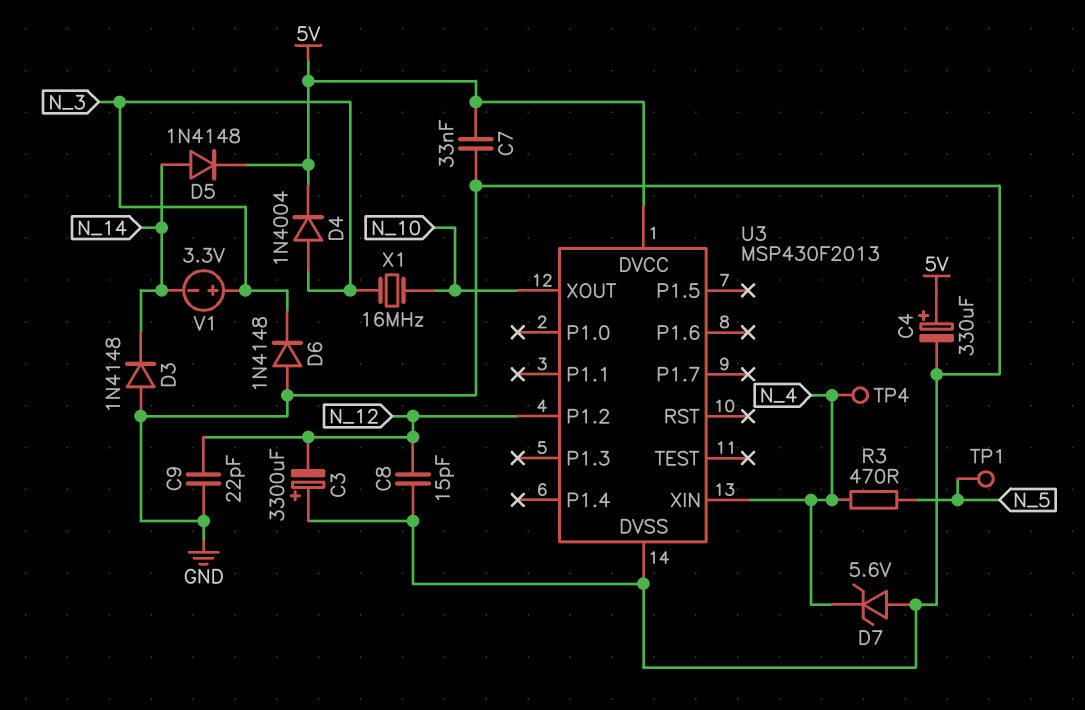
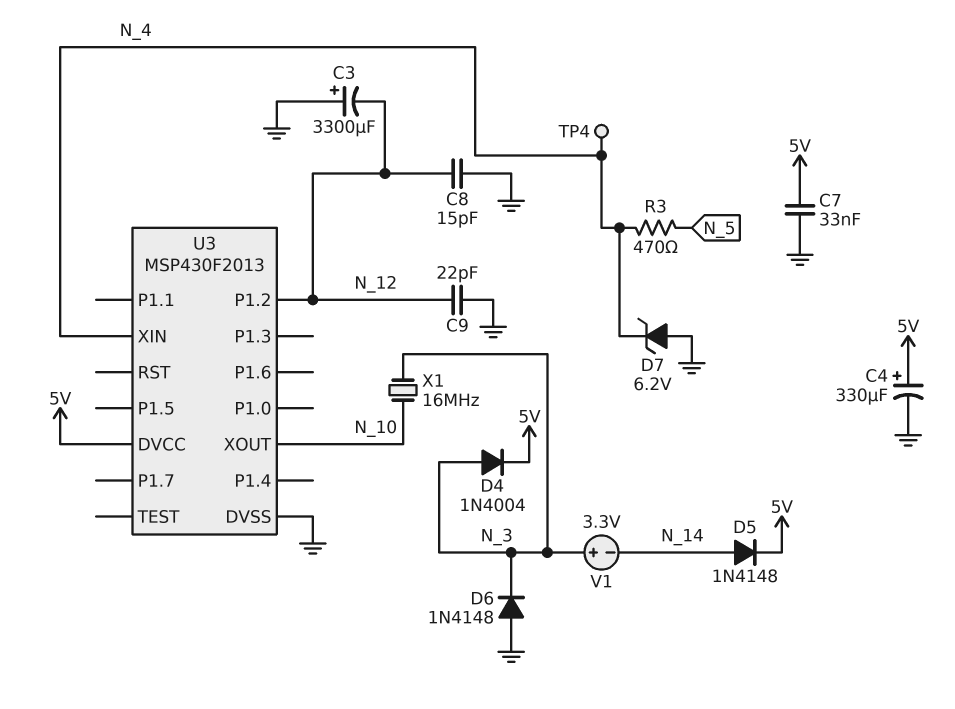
D3: diode 1N4148 (A GND, K N_14) -> none
D7: zener 5.6V (A GND, K N_4) -> zener 6.2V (A GND, K N_4)
TP1: test point (N_5) -> none

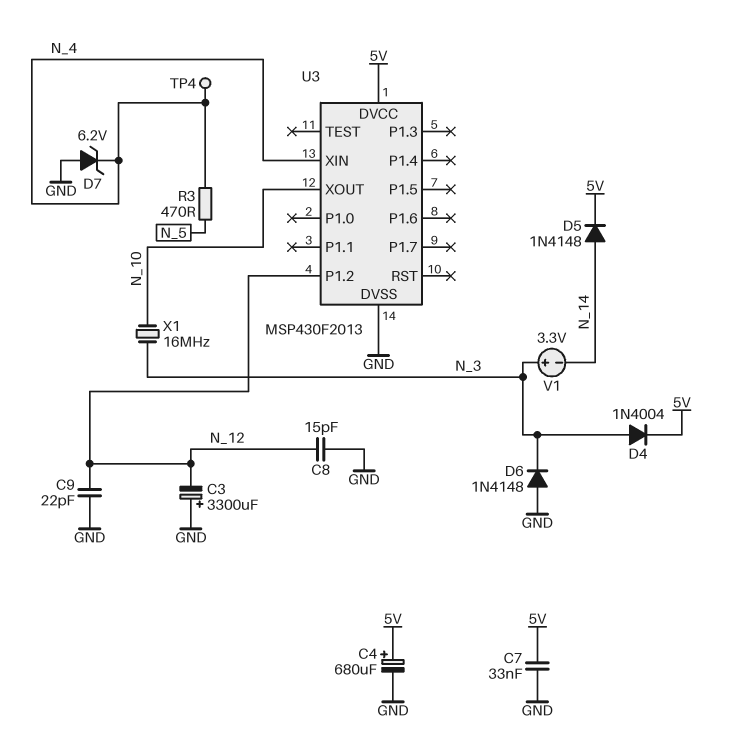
C4: 330uF (plus 5V, minus GND) -> 680uF (plus 5V, minus GND)

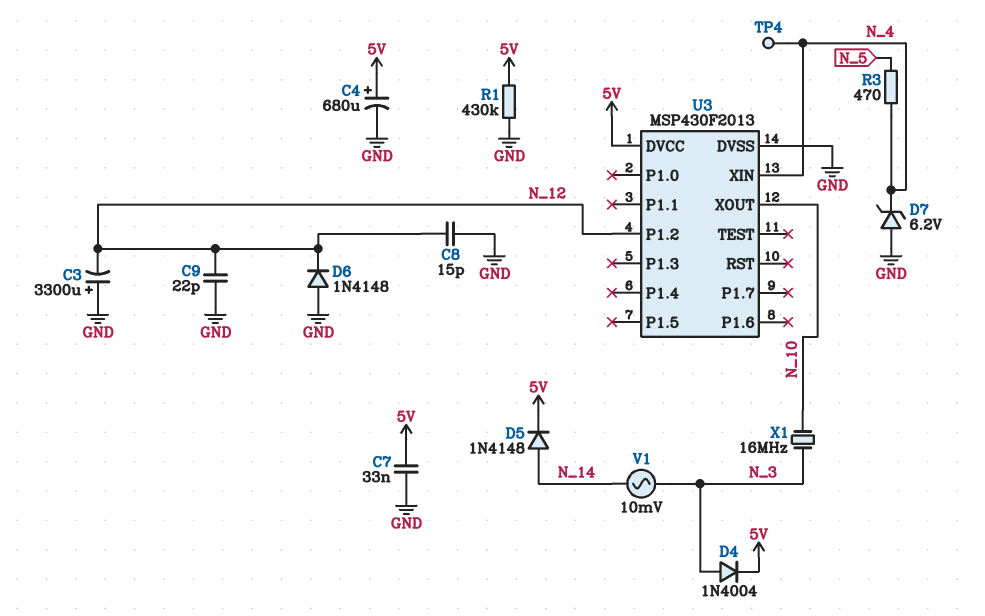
D6: diode 1N4148 (A GND, K N_3) -> diode 1N4148 (A GND, K N_12)
R1: none -> 430k (5V, GND)
V1: 3.3V (plus N_3, minus N_14) -> AC 10mV (N_3, N_14)

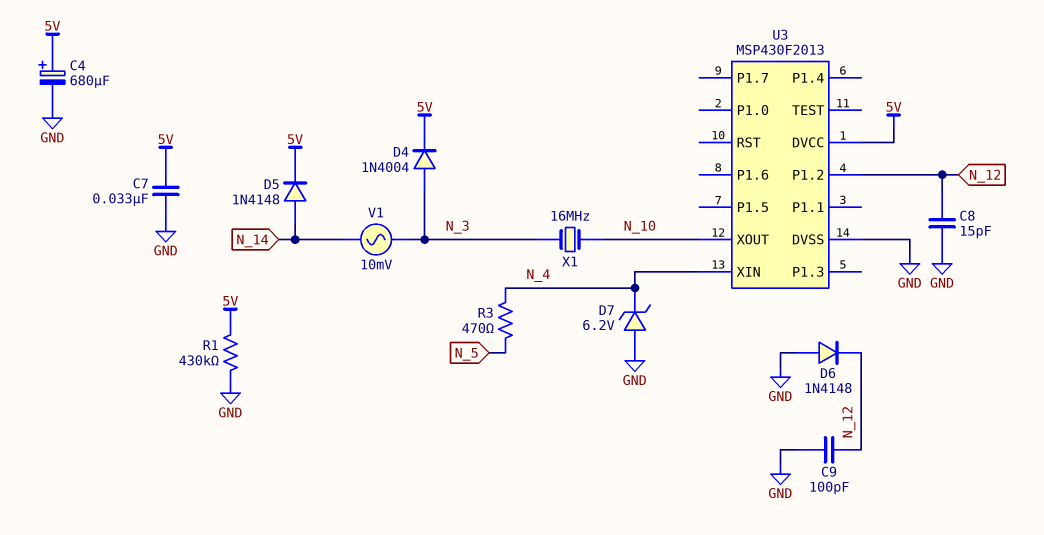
C3: 3300uF (plus GND, minus N_12) -> none
C9: 22pF (GND, N_12) -> 100pF (GND, N_12)
TP4: test point (N_4) -> none

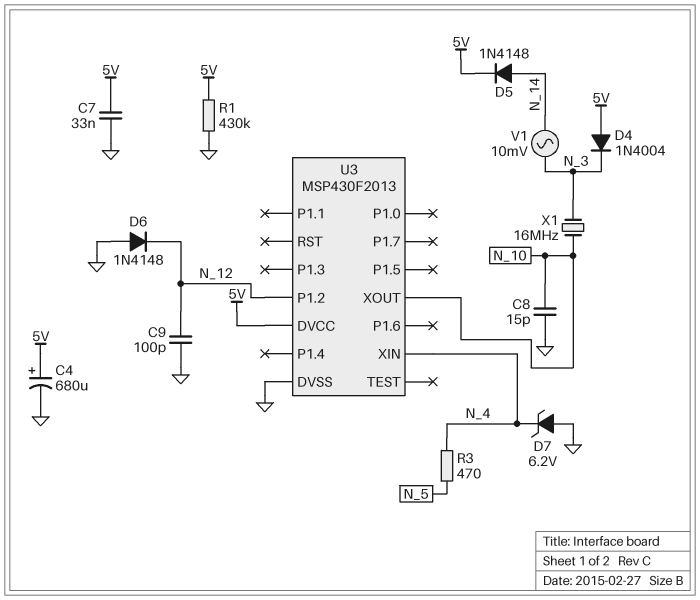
C8: 15pF (GND, N_12) -> 15pF (GND, N_10)
D4: diode 1N4004 (A N_3, K 5V) -> diode 1N4004 (A 5V, K N_3)

